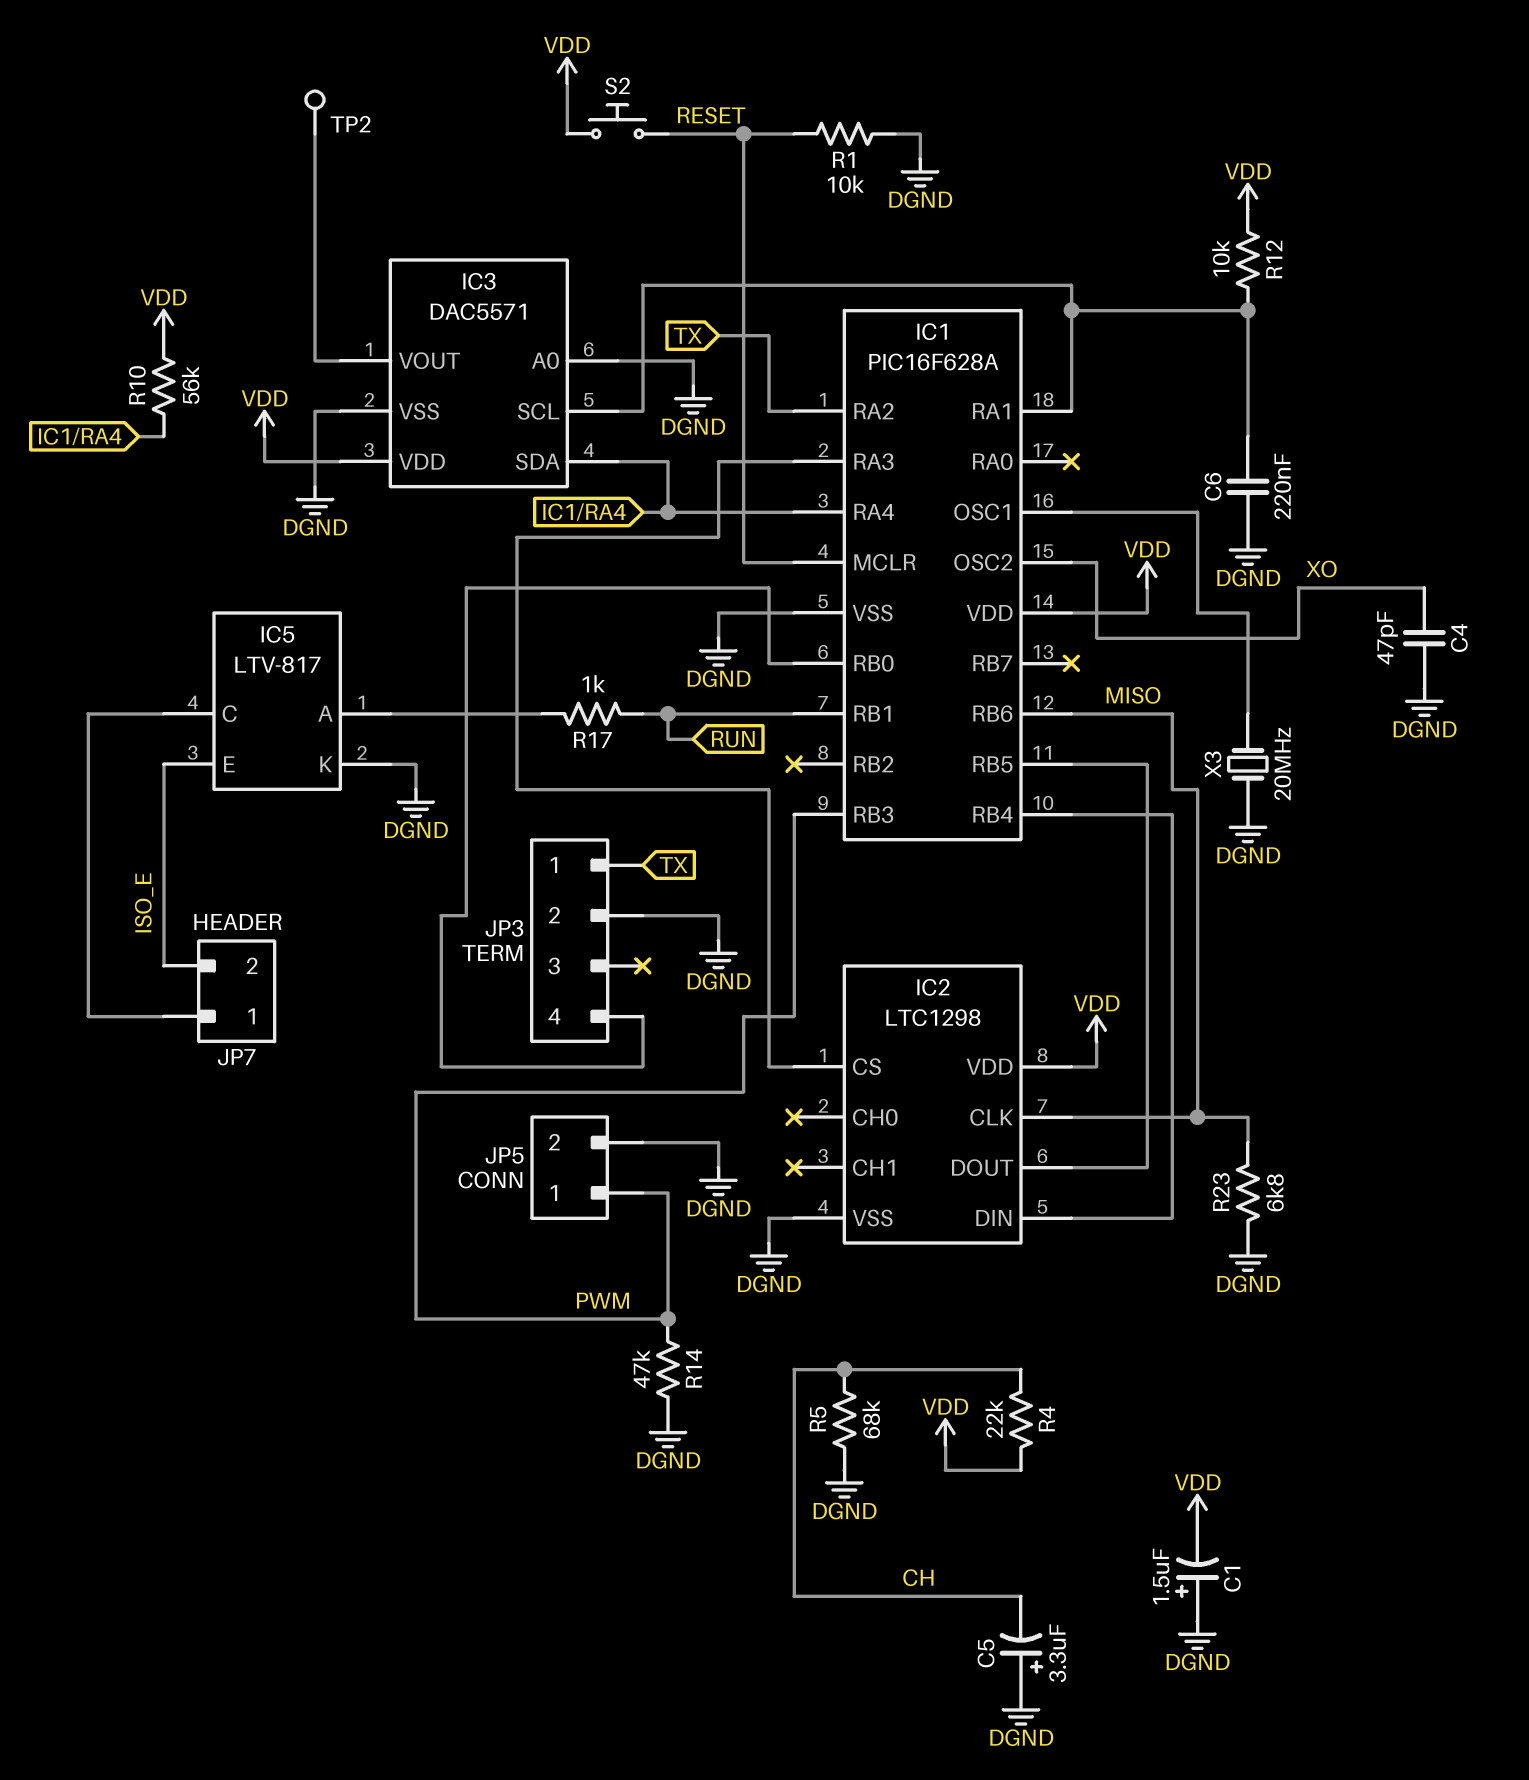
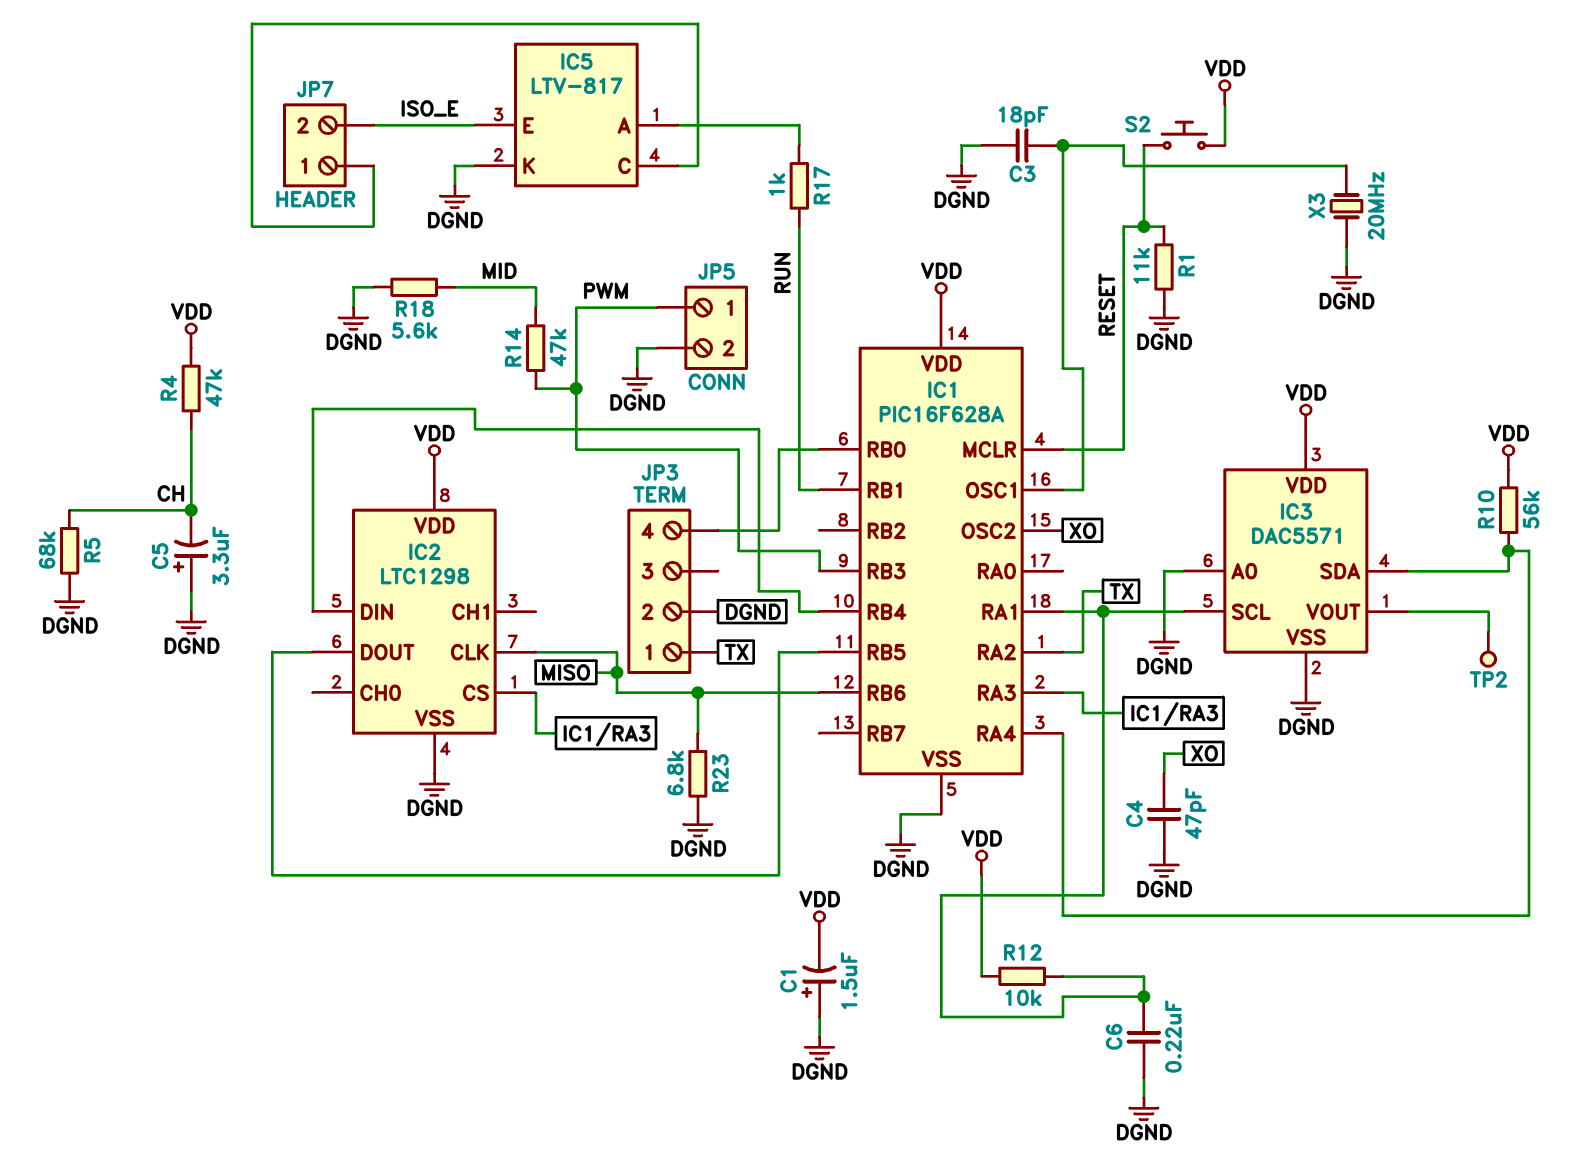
C3: none -> 18pF (DGND, IC1/OSC1)
R1: 10k (DGND, RESET) -> 11k (DGND, RESET)
R4: 22k (CH, VDD) -> 47k (CH, VDD)
R14: 47k (DGND, PWM) -> 47k (MID, PWM)
R18: none -> 5.6k (DGND, MID)

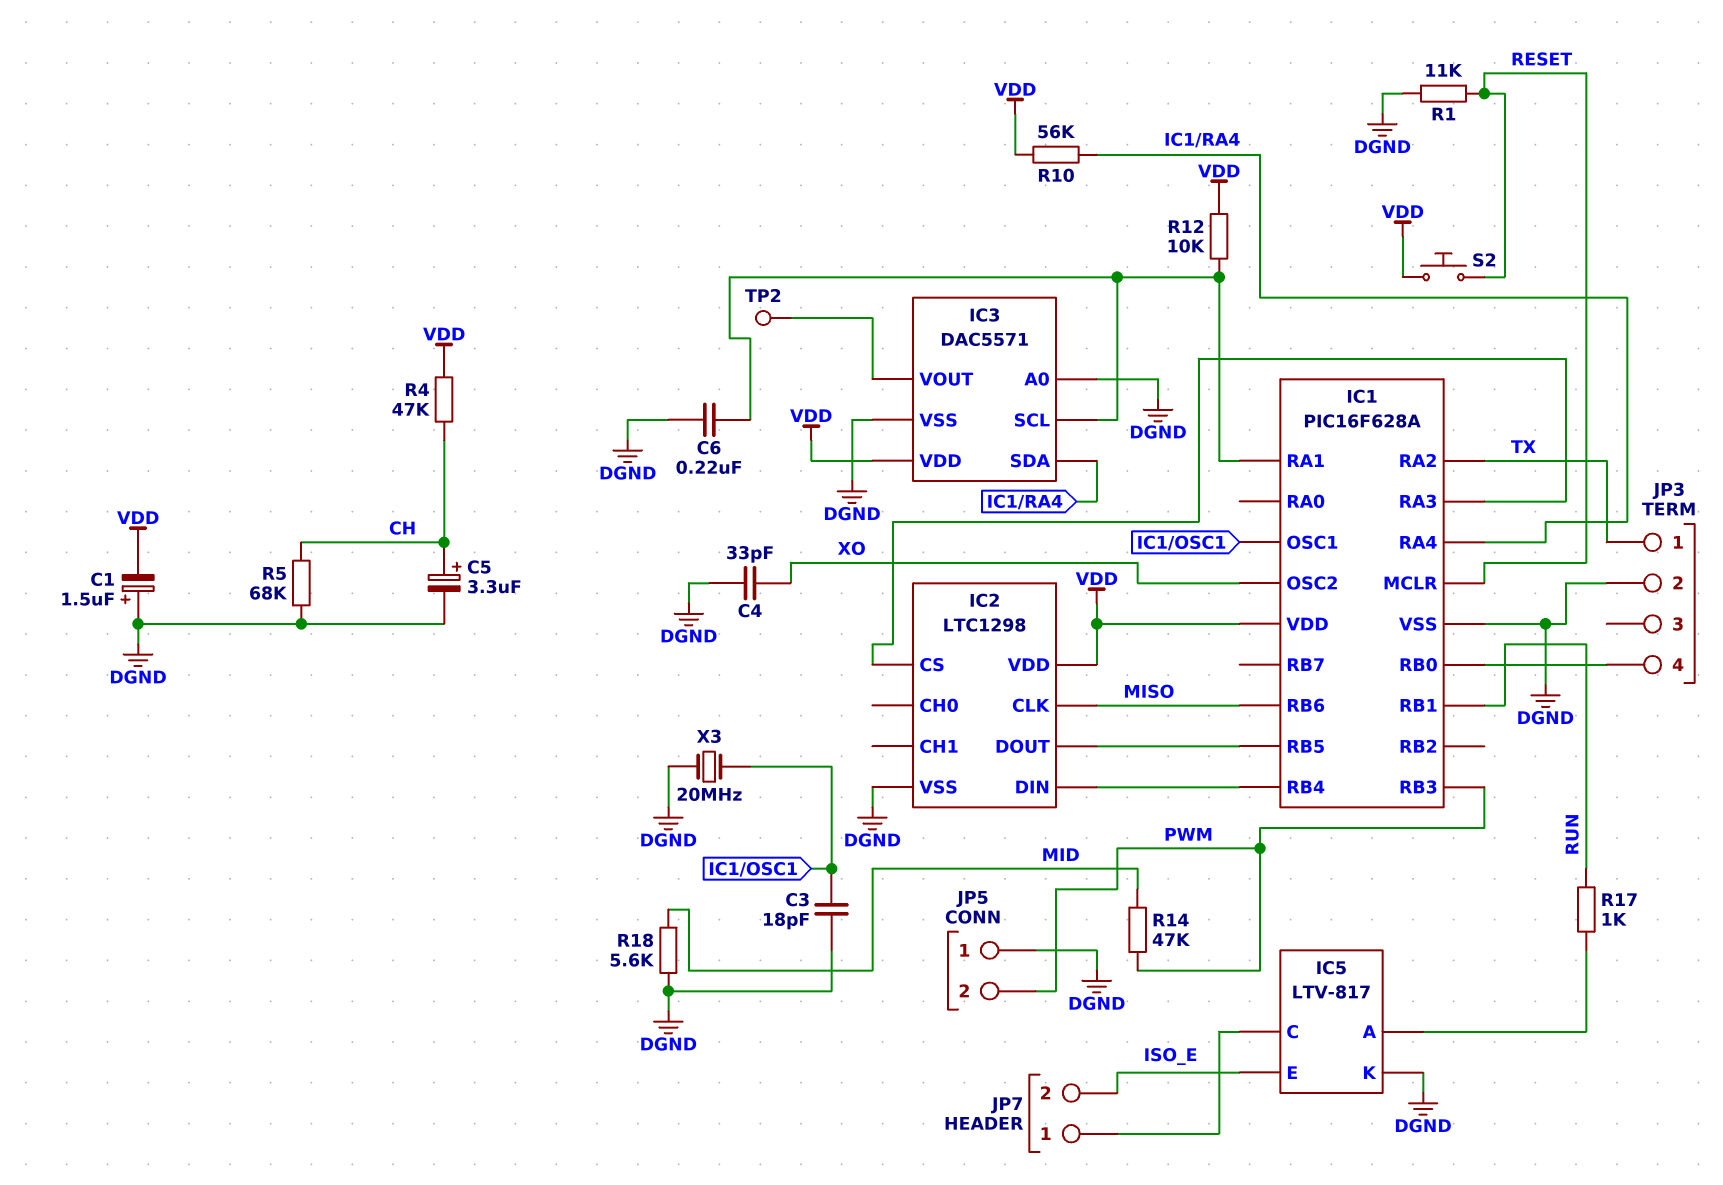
C4: 47pF (DGND, XO) -> 33pF (DGND, XO)
C5: 3.3uF (plus DGND, minus CH) -> 3.3uF (plus CH, minus DGND)
JP5 pin 1: PWM -> DGND
JP5 pin 2: DGND -> PWM
R23: 6.8k (DGND, MISO) -> none

